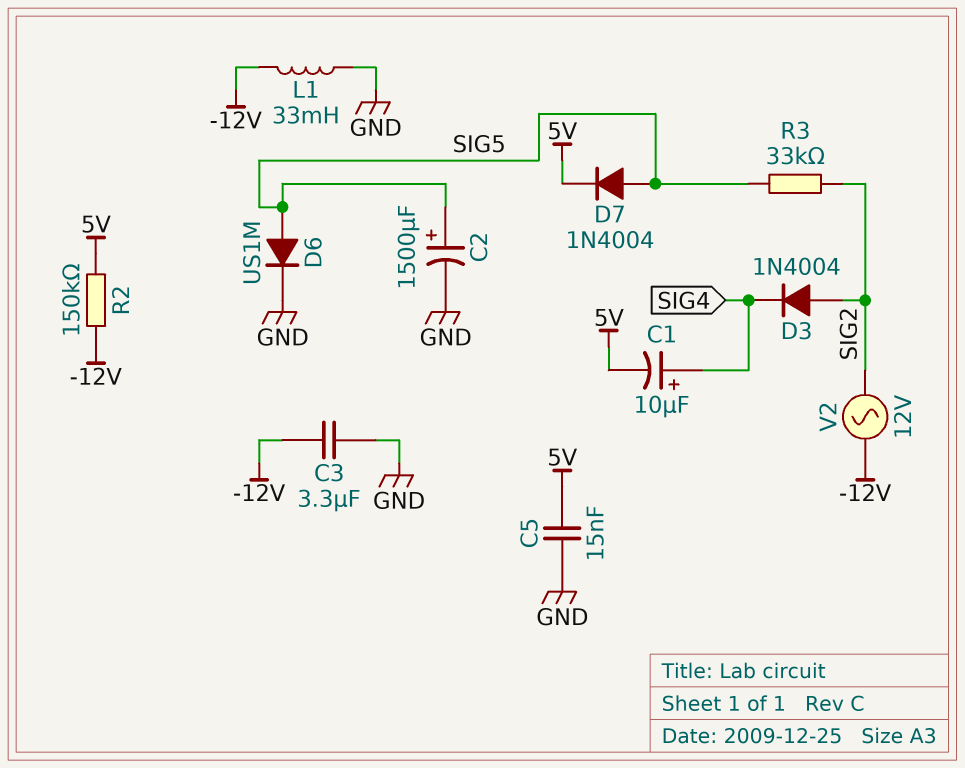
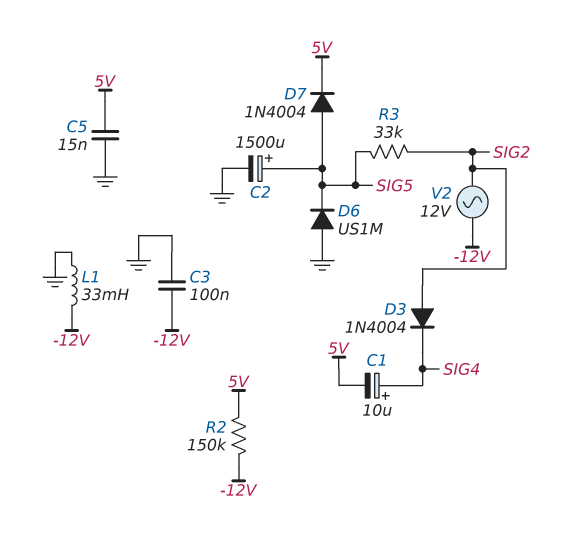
C3: 3.3uF (-12V, GND) -> 100nF (-12V, GND)
D6: diode US1M (A SIG5, K GND) -> diode US1M (A GND, K SIG5)

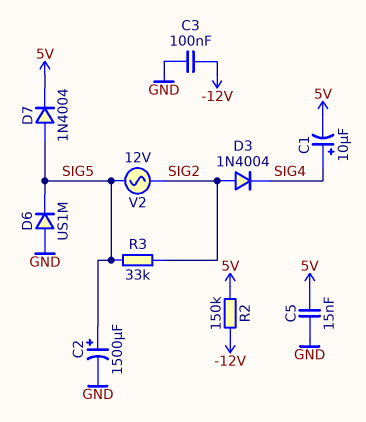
L1: 33mH (-12V, GND) -> none
V2: AC 12V (-12V, SIG2) -> AC 12V (SIG2, SIG5)

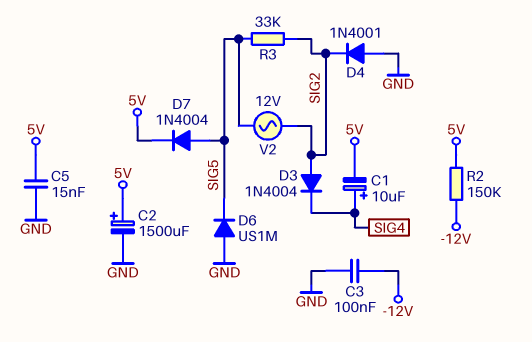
C2: 1500uF (plus SIG5, minus GND) -> 1500uF (plus 5V, minus GND)
D4: none -> diode 1N4001 (A GND, K SIG2)

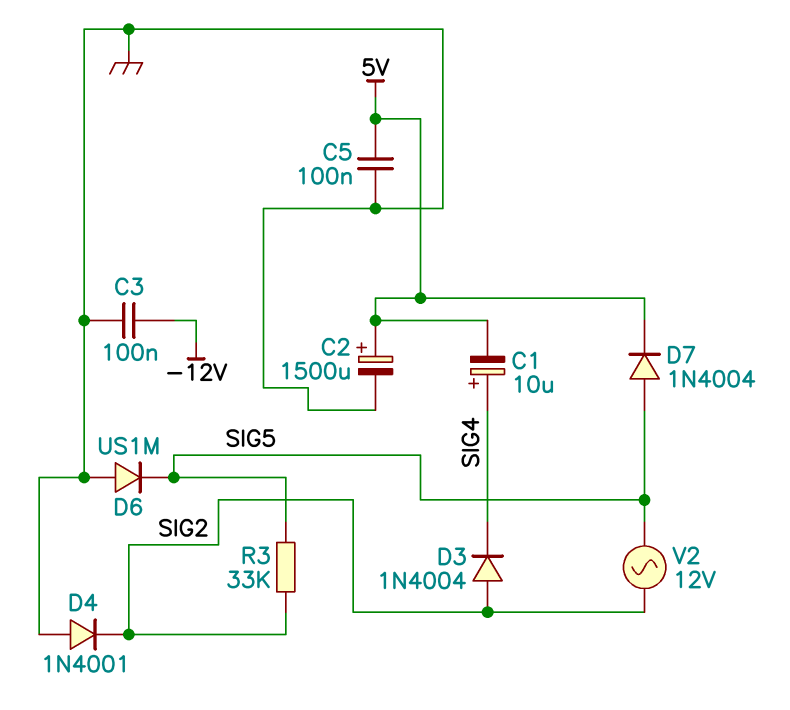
C5: 15nF (5V, GND) -> 100nF (5V, GND)
R2: 150k (-12V, 5V) -> none

